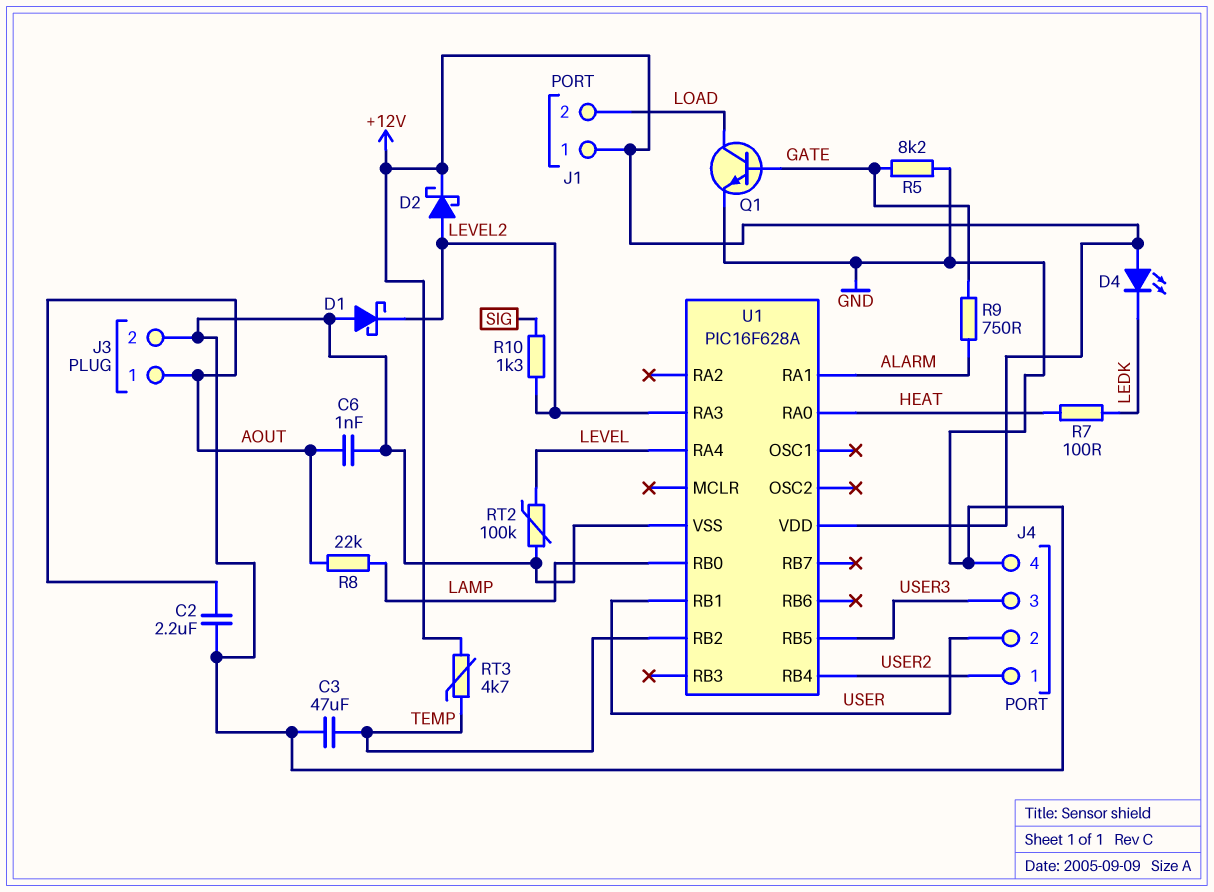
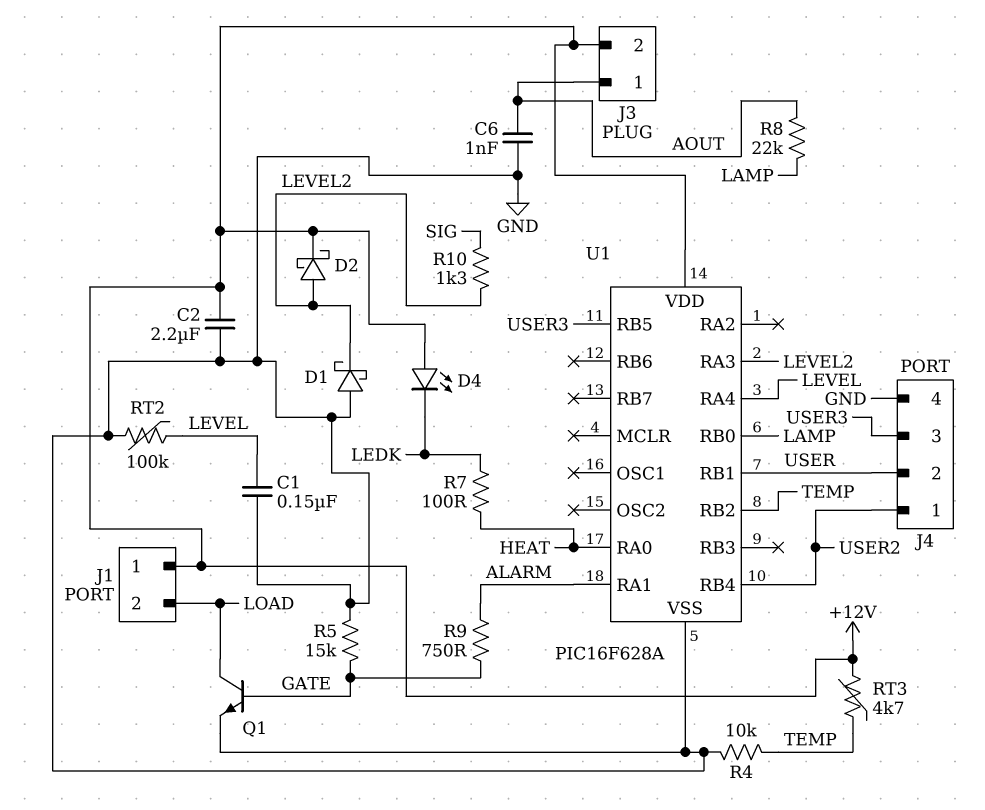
C1: none -> 150nF (GND, LEVEL)
C2: 2.2uF (AOUT, GND) -> 2.2uF (+12V, GND)
C3: 47uF (GND, TEMP) -> none
J3 pin 2: GND -> +12V
R4: none -> 10k (GND, TEMP)
R5: 8.2k (GATE, GND) -> 15k (GATE, GND)

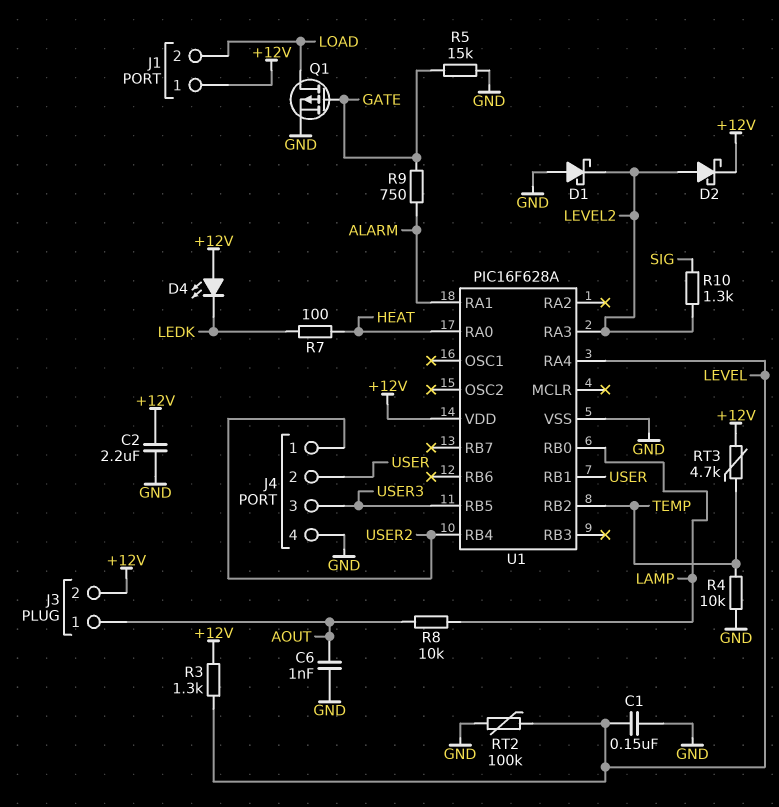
Q1: NPN (B GATE, C LOAD, E GND) -> PMOS (G GATE, D LOAD, S GND)
R3: none -> 1.3k (+12V, LEVEL)
R8: 22k (AOUT, LAMP) -> 10k (AOUT, LAMP)

